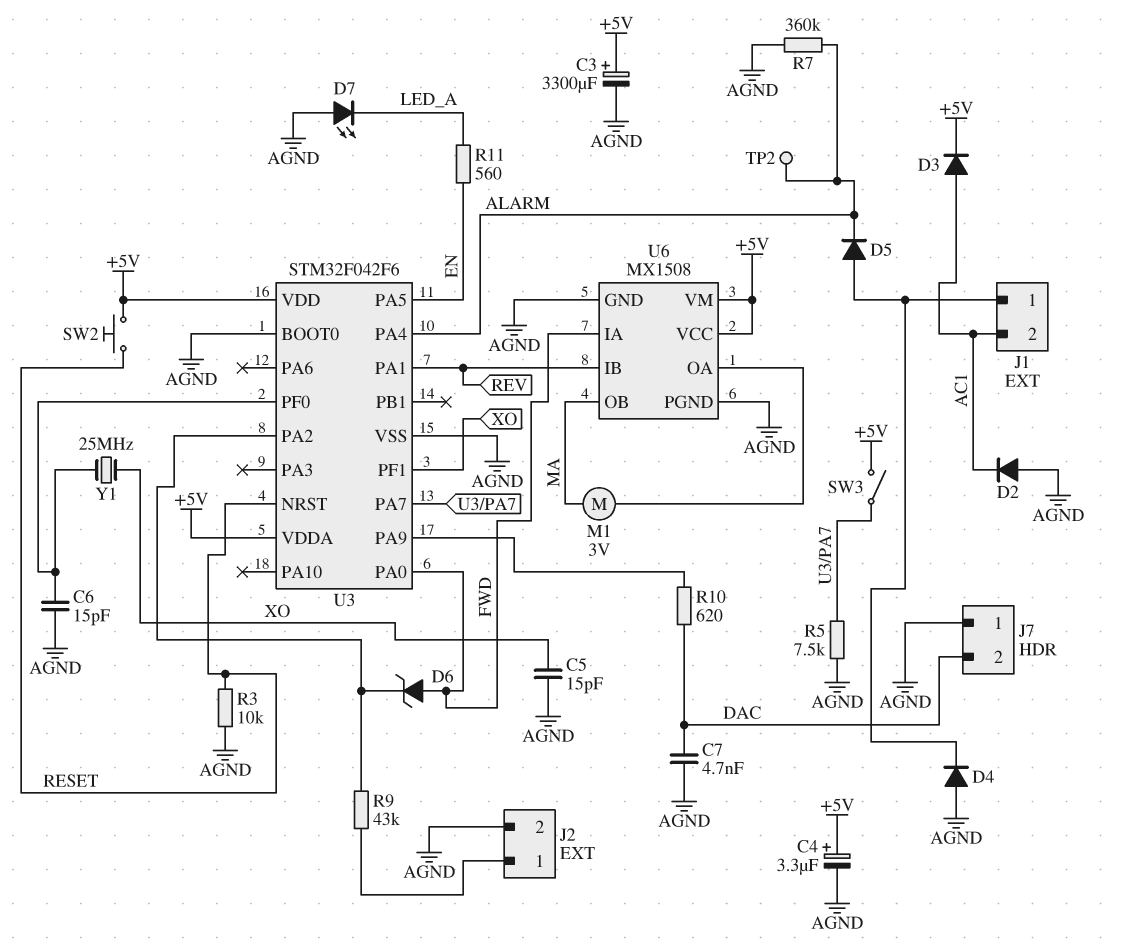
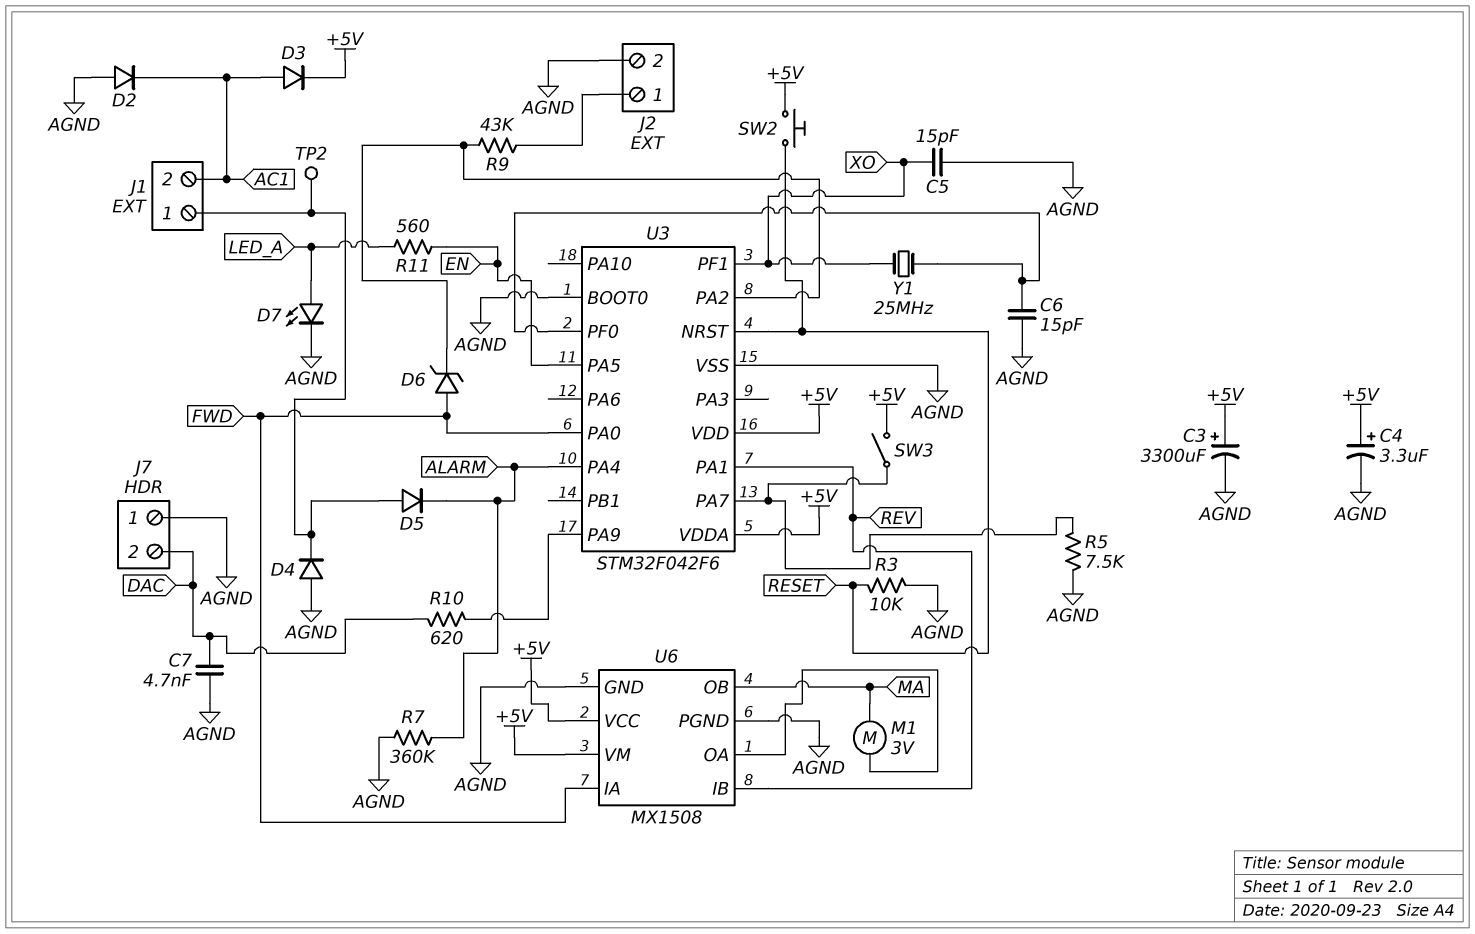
D7: LED (A AGND, K LED_A) -> LED (A LED_A, K AGND)
TP2: test point (ALARM) -> test point (J1/1)

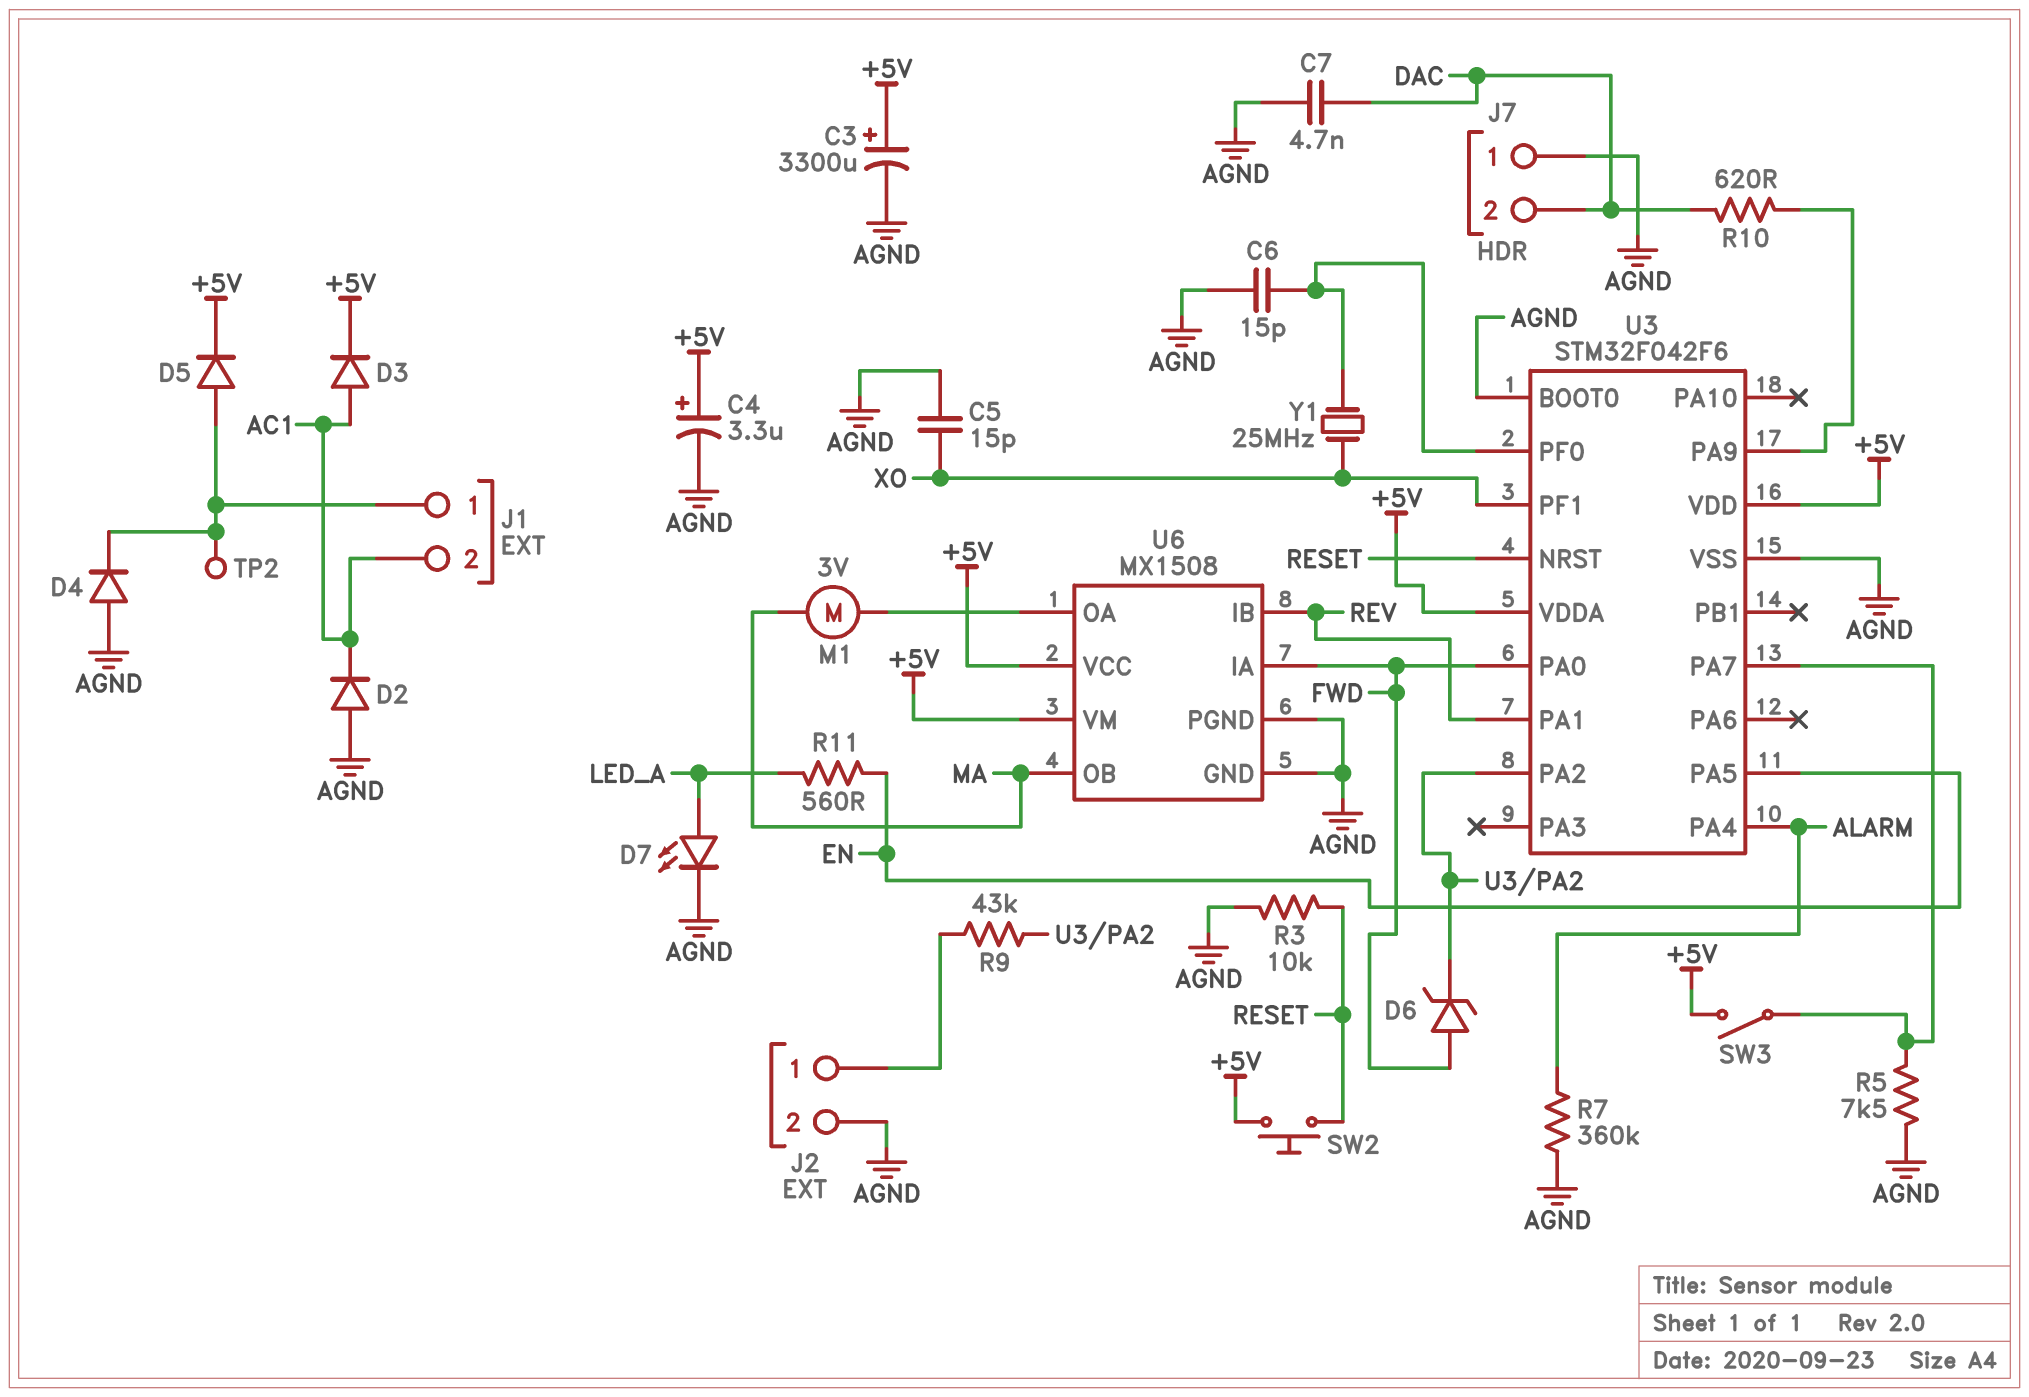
D5: diode (A J1/1, K ALARM) -> diode (A J1/1, K +5V)

